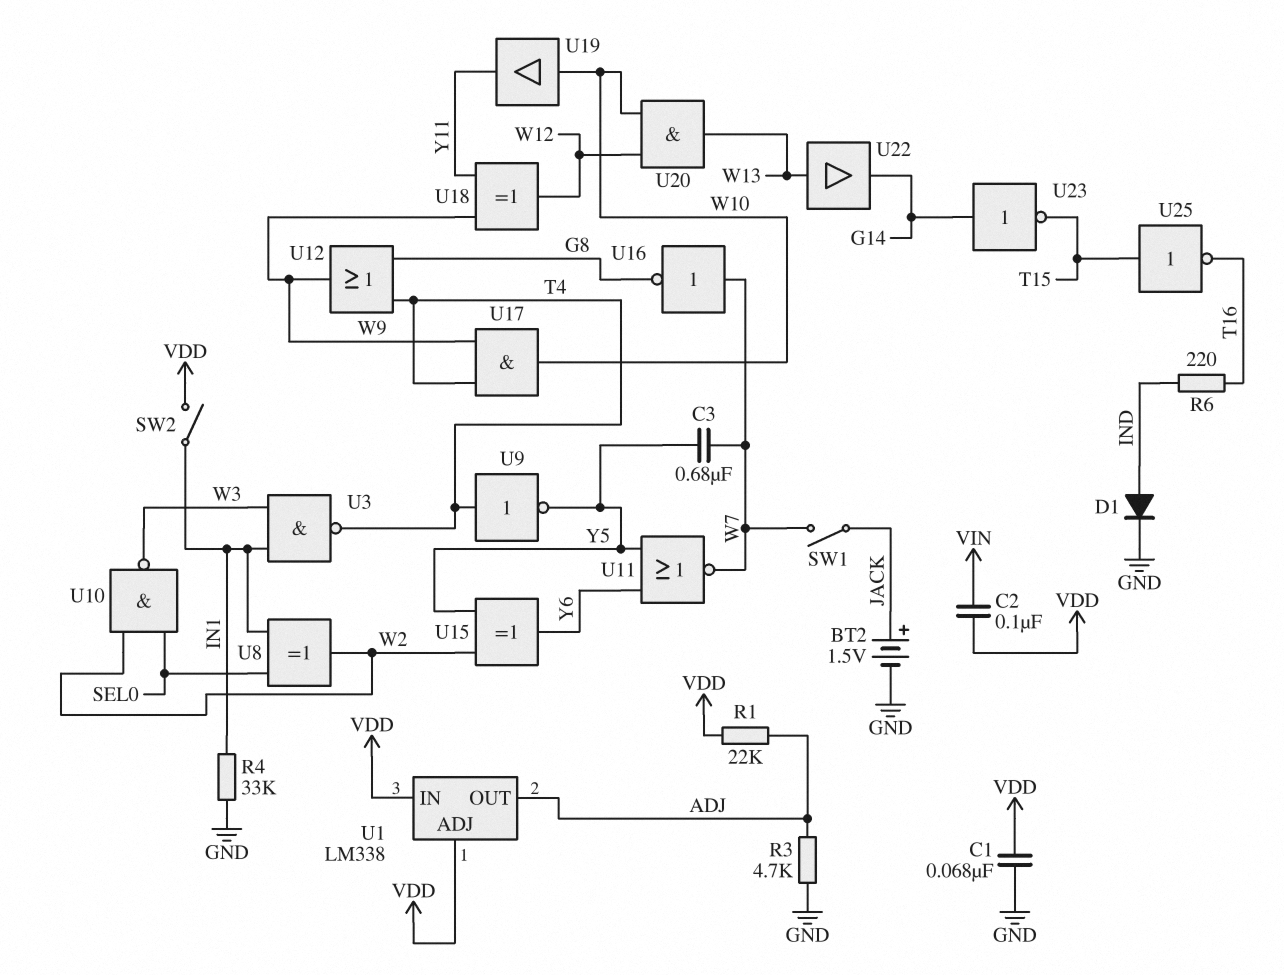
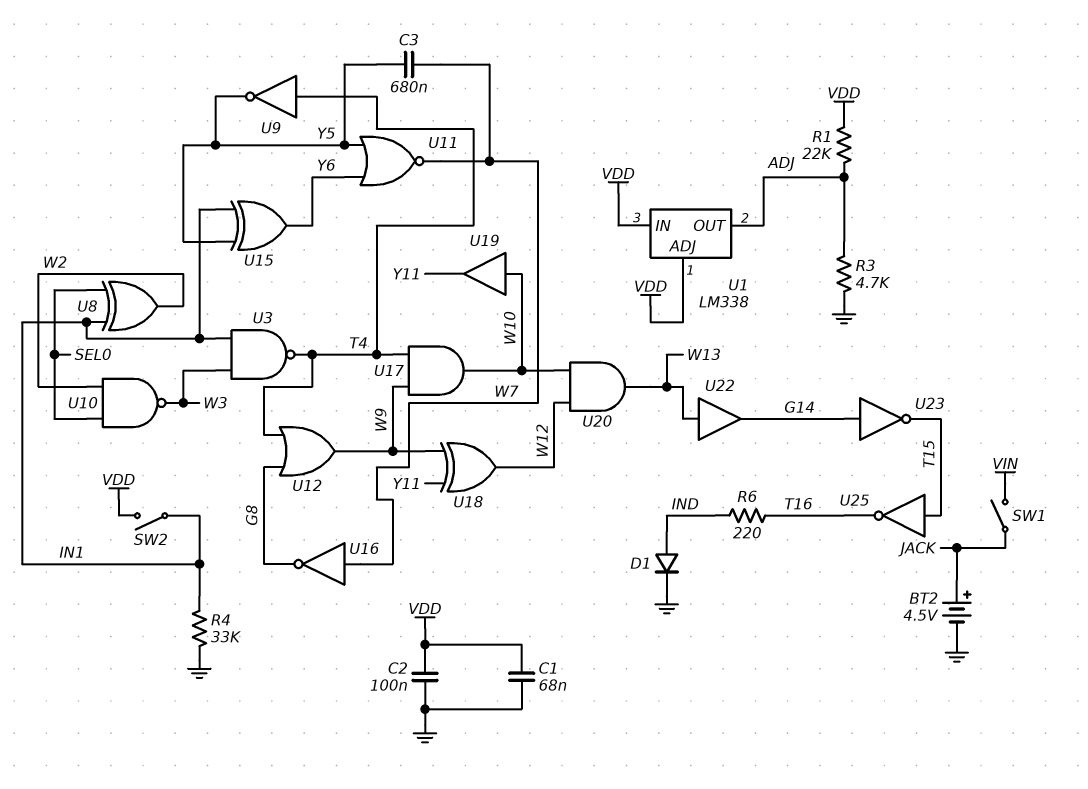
BT2: 1.5V (plus JACK, minus GND) -> 4.5V (plus JACK, minus GND)
C2: 100nF (VDD, VIN) -> 100nF (GND, VDD)
SW1: switch (JACK, W7) -> switch (JACK, VIN)
U15: XOR (in W2, in Y5, out Y6) -> XOR (in IN1, in Y5, out Y6)

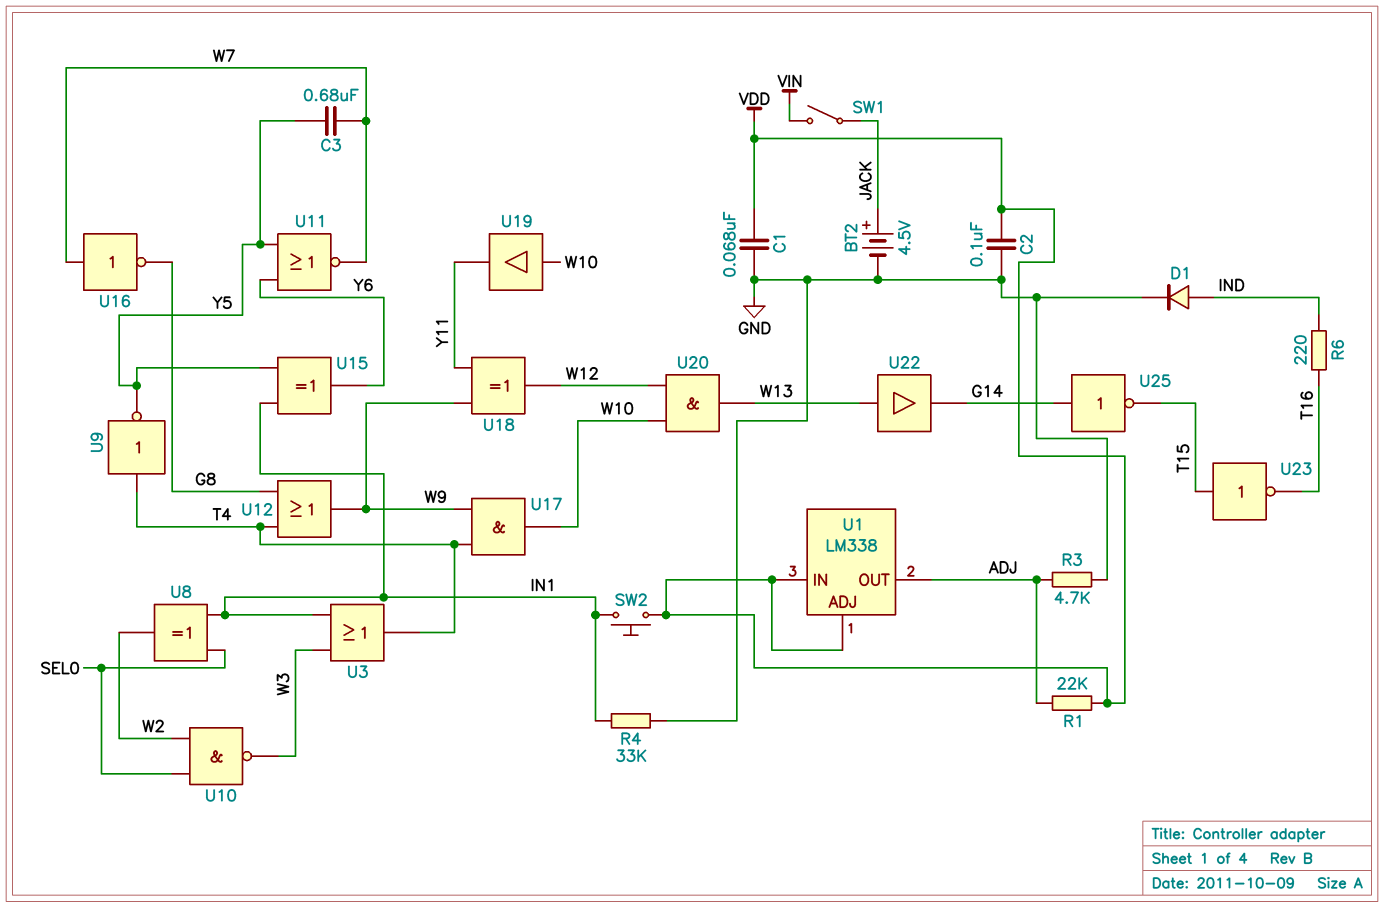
SW2: switch (IN1, VDD) -> button (IN1, VDD)
U3: NAND (in IN1, in W3, out T4) -> OR (in IN1, in W3, out T4)
U23: NOT (in G14, out T15) -> NOT (in T15, out T16)
U25: NOT (in T15, out T16) -> NOT (in G14, out T15)

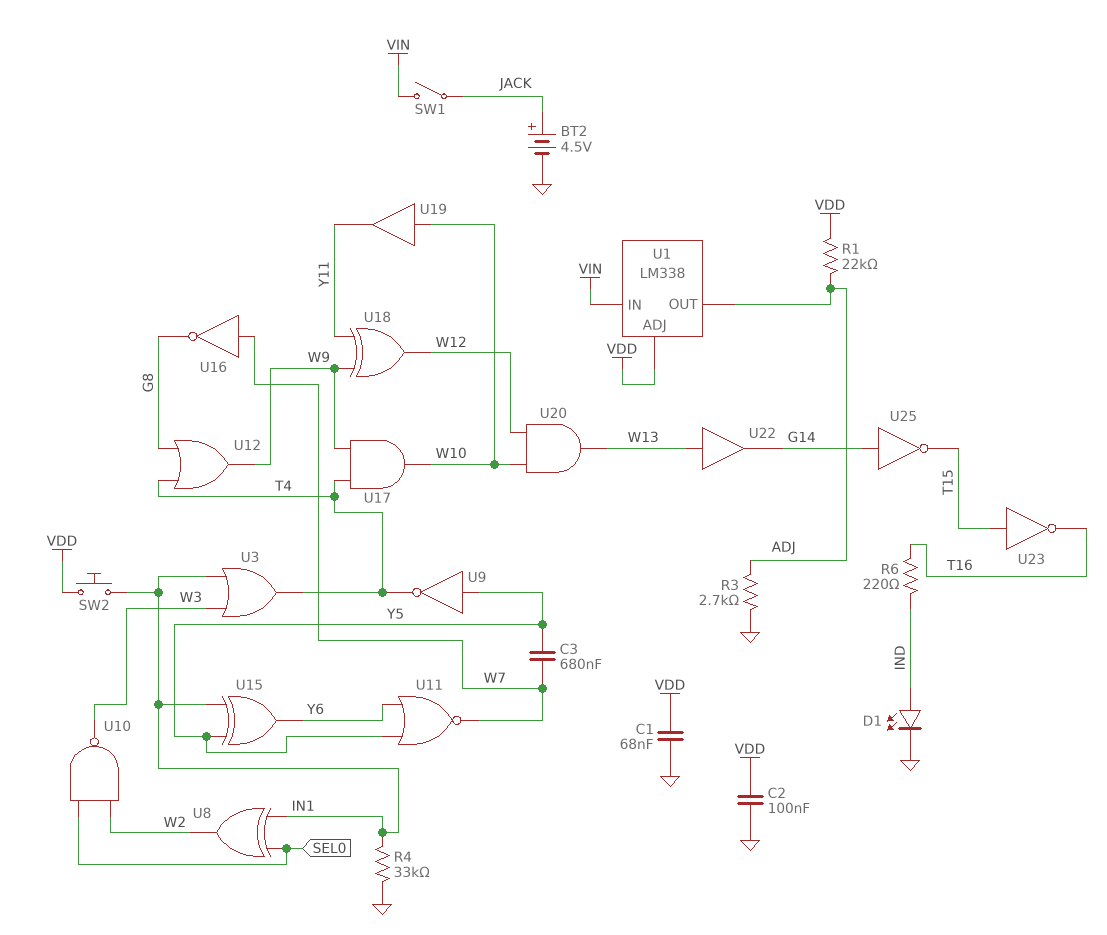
D1: diode (A IND, K GND) -> LED (A IND, K GND)
R3: 4.7k (ADJ, GND) -> 2.7k (ADJ, GND)
U1 pin IN: VDD -> VIN
U9: NOT (in T4, out Y5) -> NOT (in Y5, out T4)

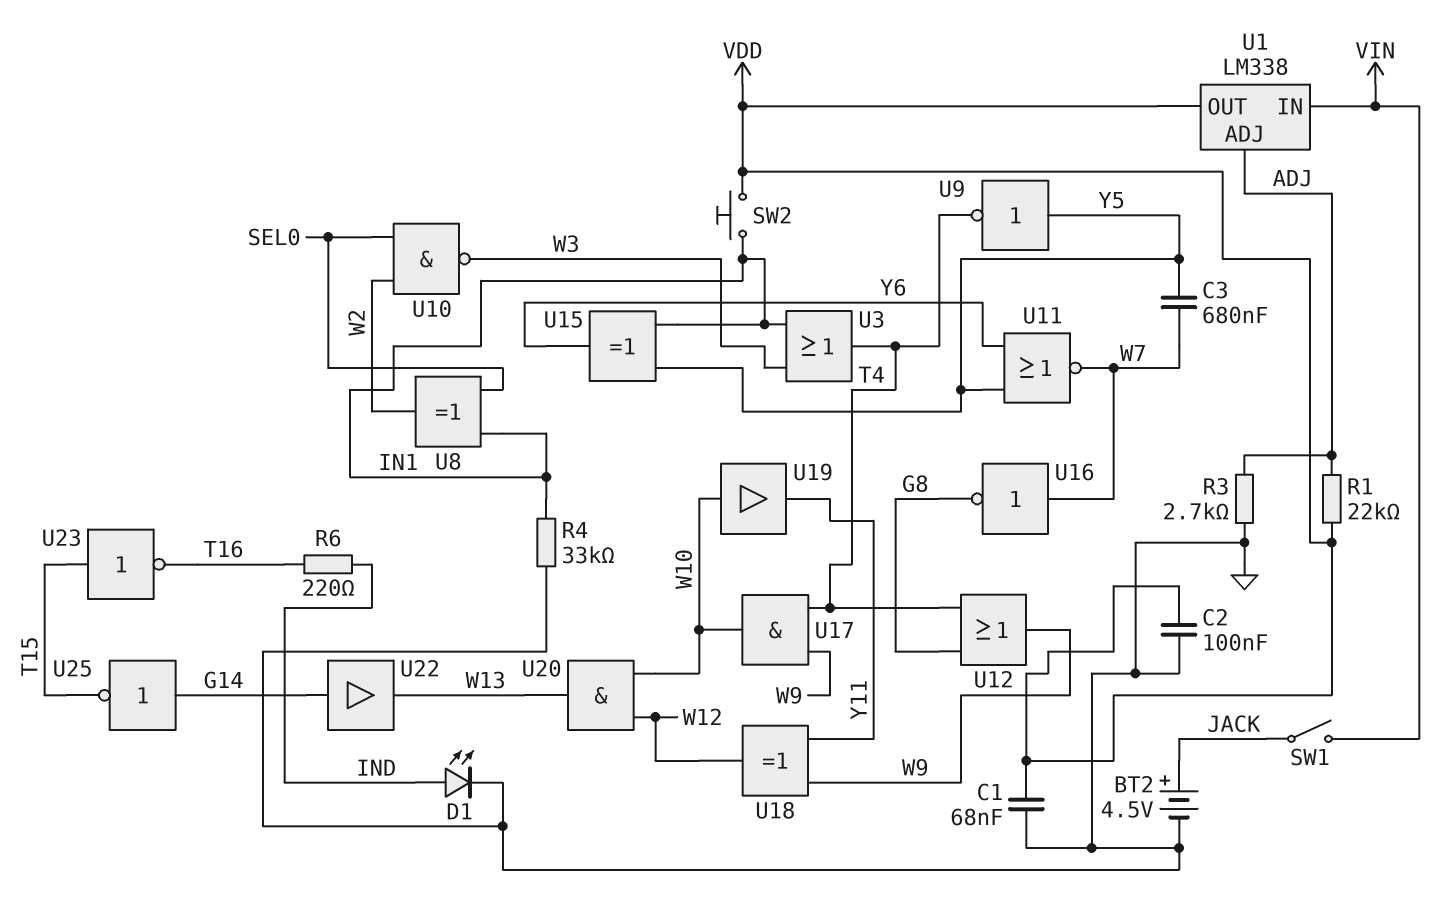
U1 pin ADJ: VDD -> ADJ
U1 pin OUT: ADJ -> VDD
U22: buffer (in W13, out G14) -> buffer (in G14, out W13)

